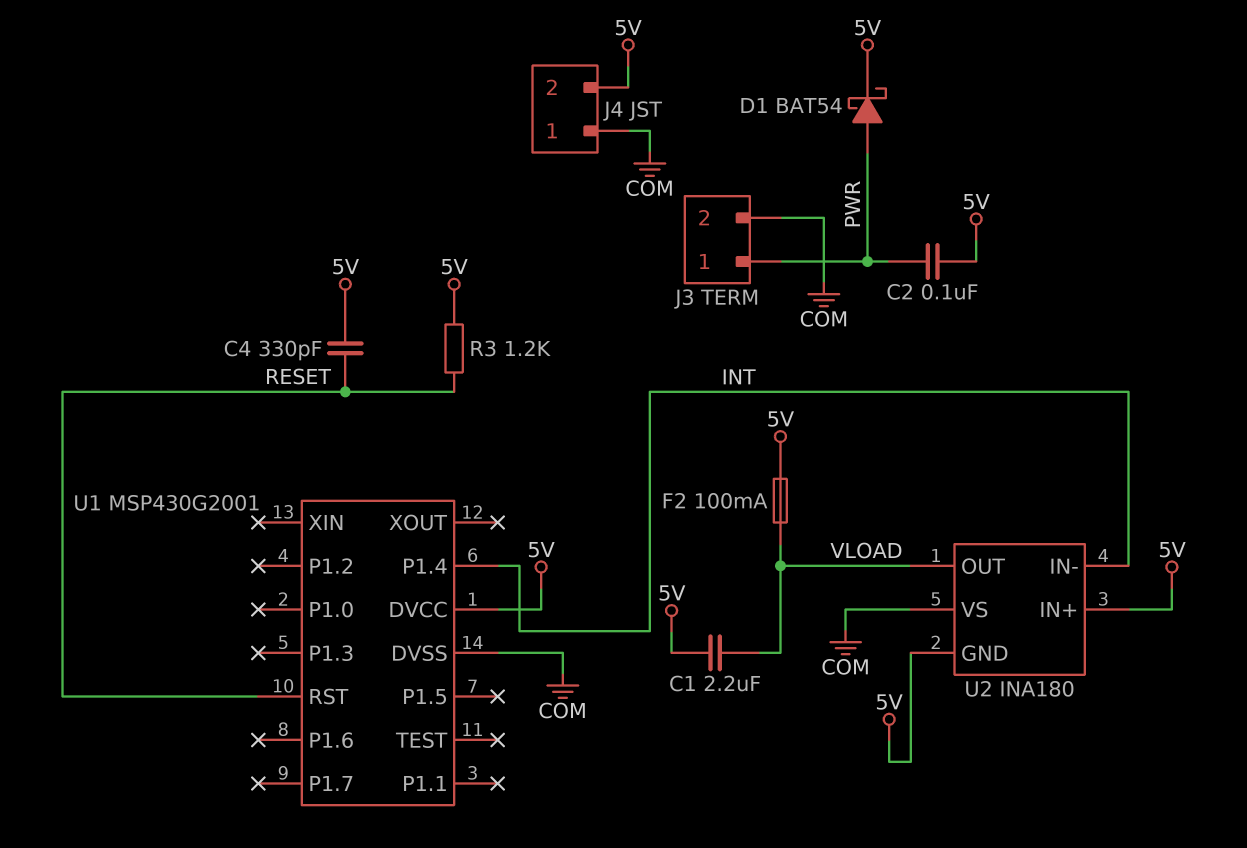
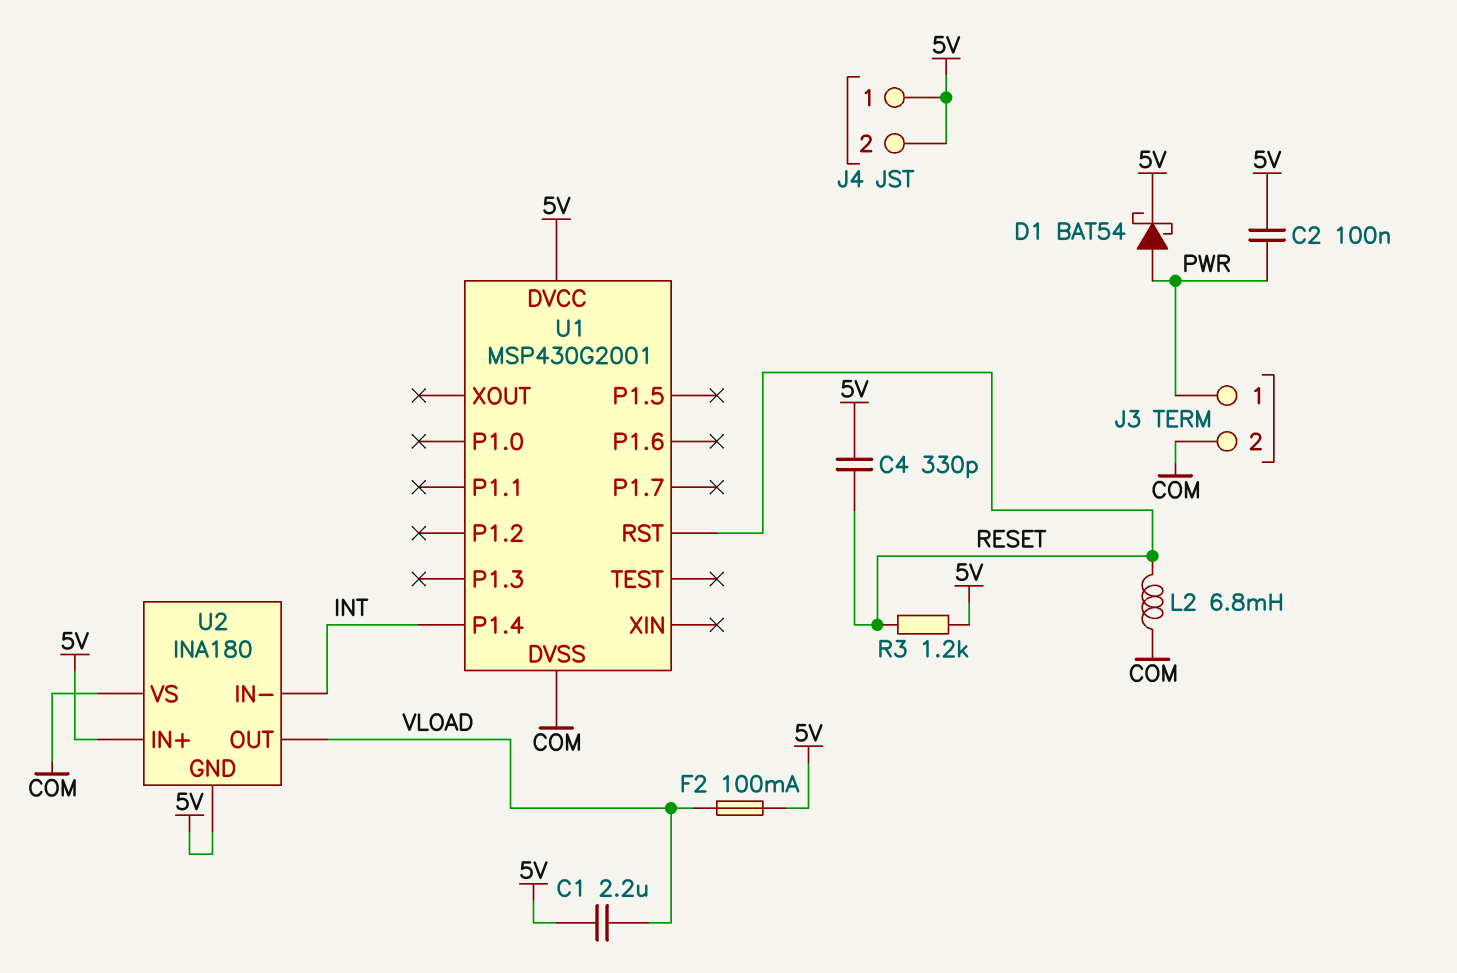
J4 pin 1: COM -> 5V
L2: none -> 6.8mH (COM, RESET)

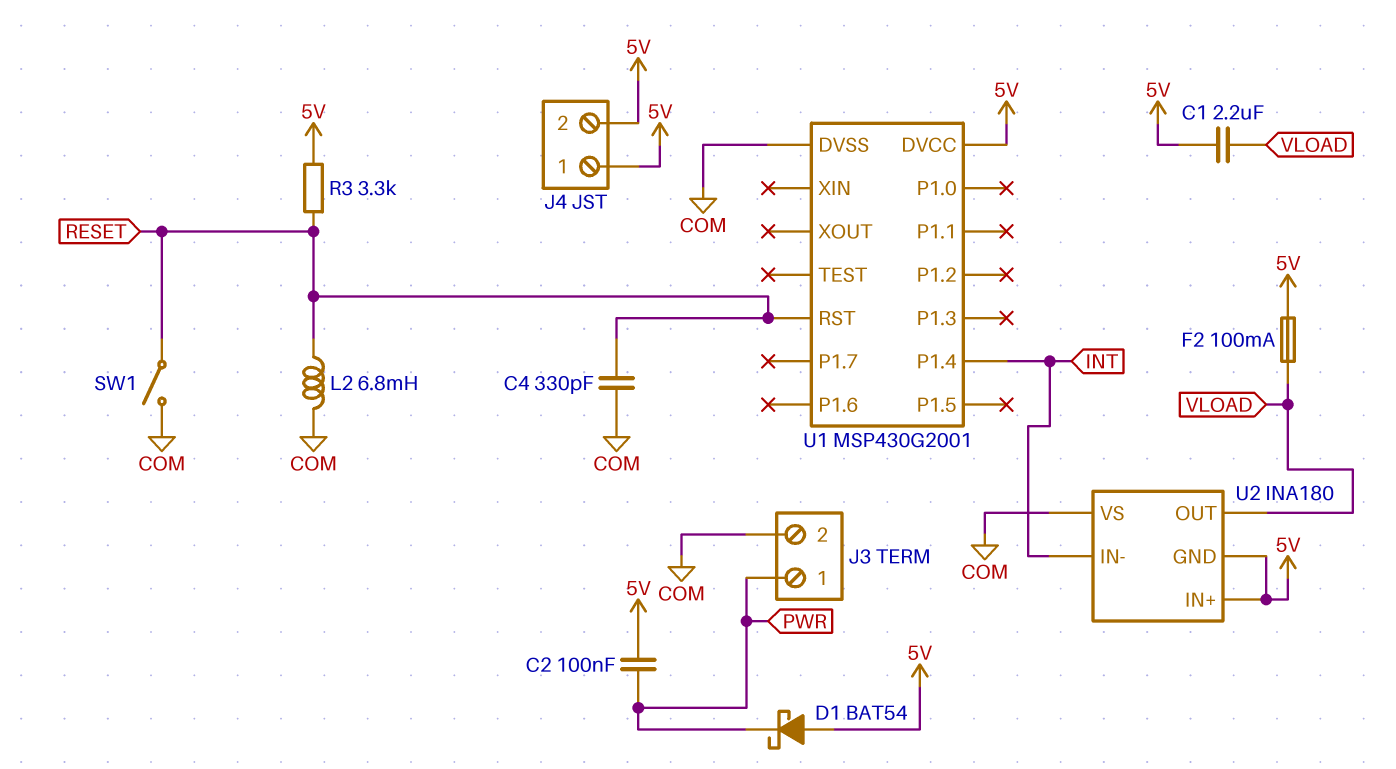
C4: 330pF (5V, RESET) -> 330pF (COM, RESET)
D1: schottky BAT54 (A PWR, K 5V) -> schottky BAT54 (A 5V, K PWR)
R3: 1.2k (5V, RESET) -> 3.3k (5V, RESET)
SW1: none -> switch (COM, RESET)

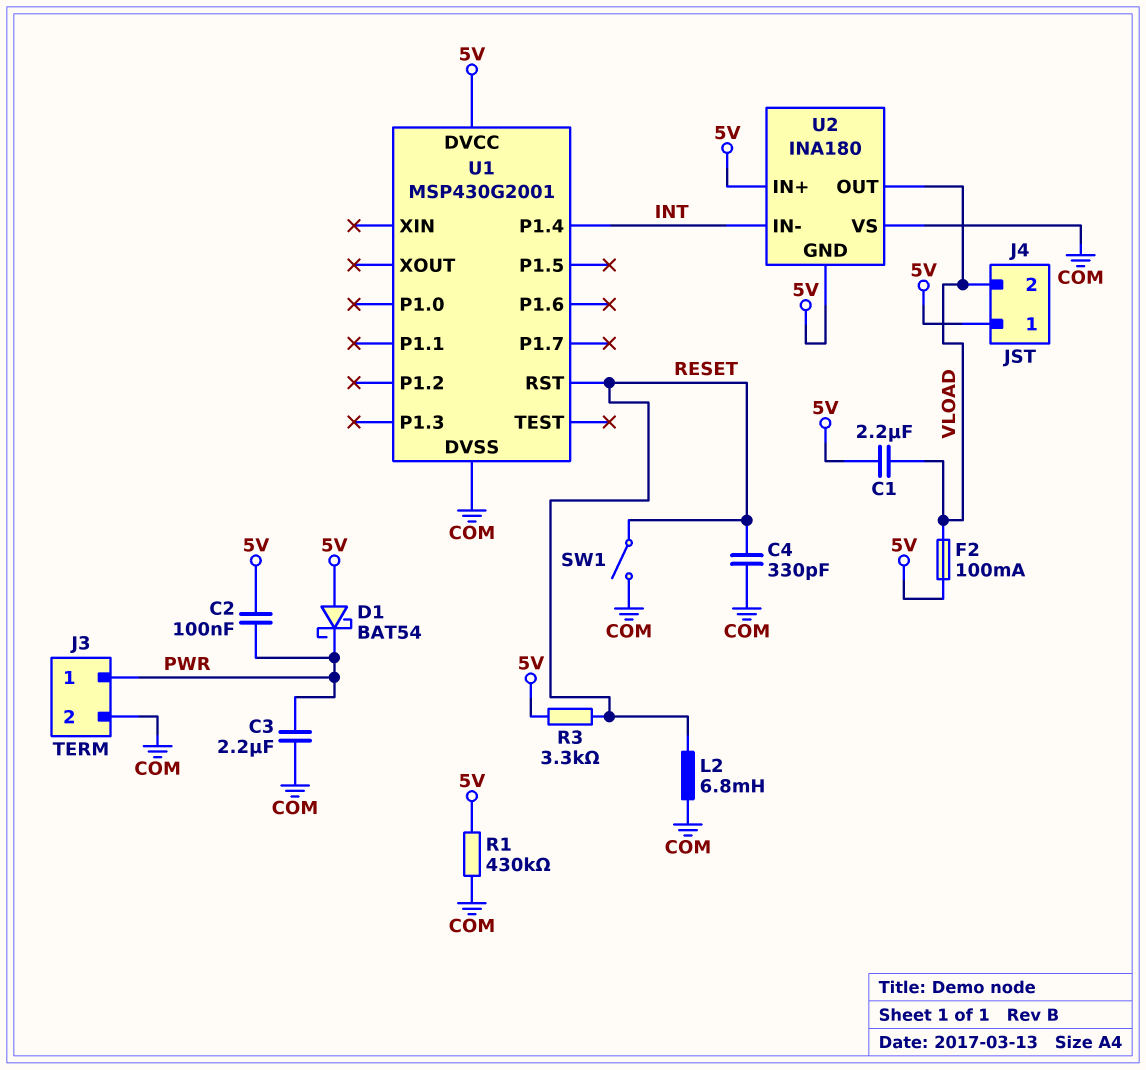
C3: none -> 2.2uF (COM, PWR)
J4 pin 2: 5V -> VLOAD
R1: none -> 430k (5V, COM)

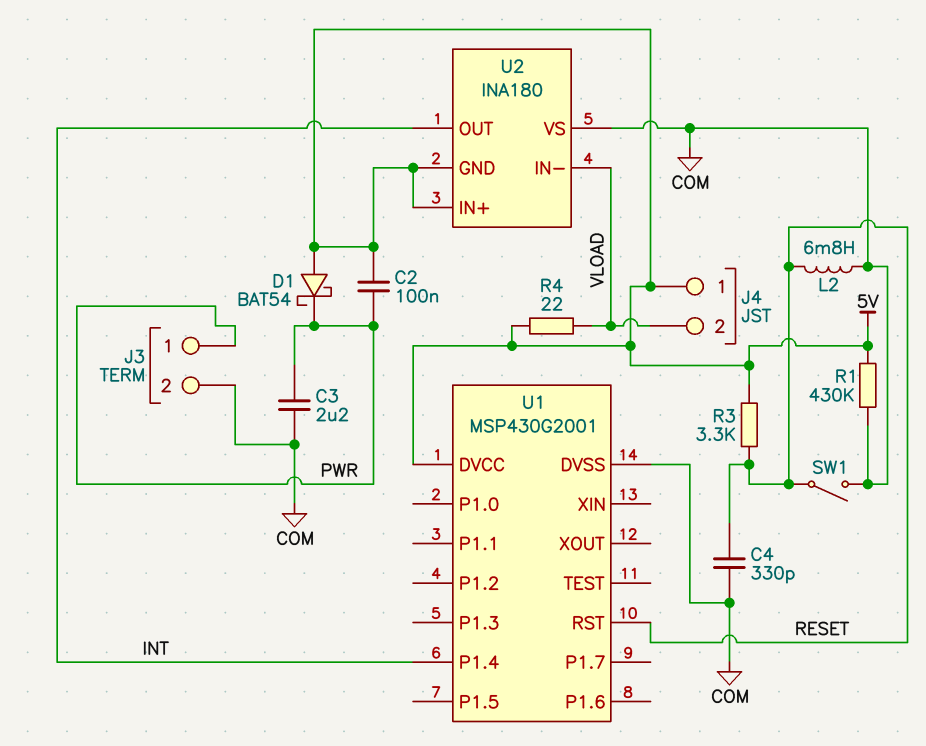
C1: 2.2uF (5V, VLOAD) -> none
F2: 100mA (5V, VLOAD) -> none
R4: none -> 22 (5V, VLOAD)
U2 pin IN-: INT -> VLOAD
U2 pin OUT: VLOAD -> INT

